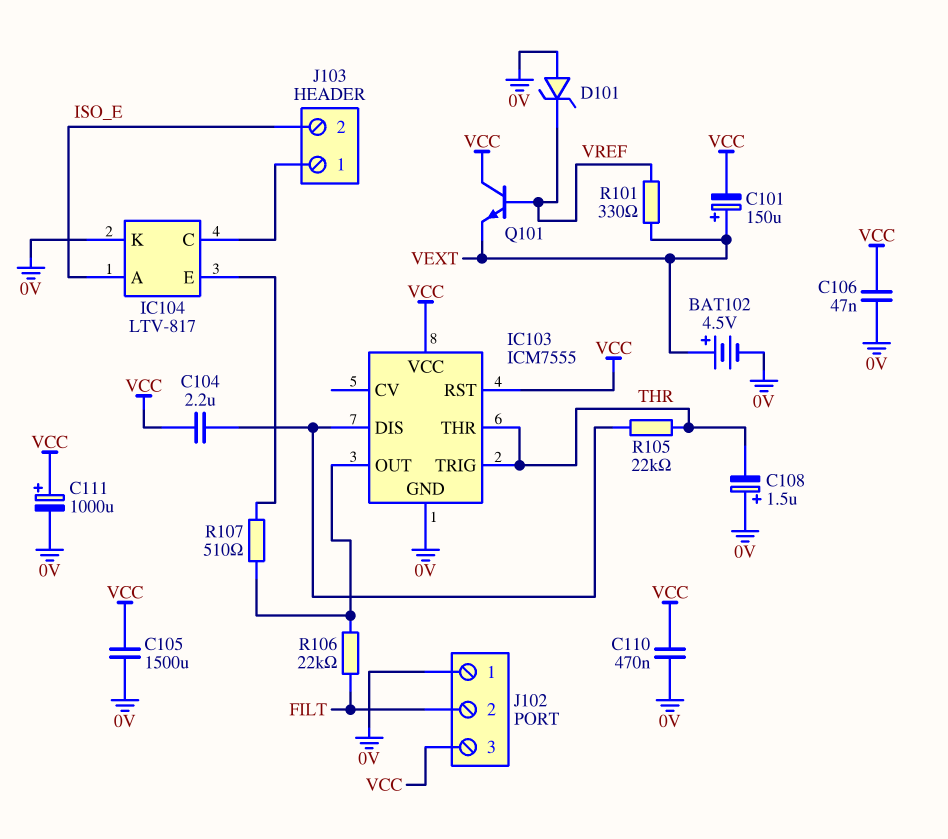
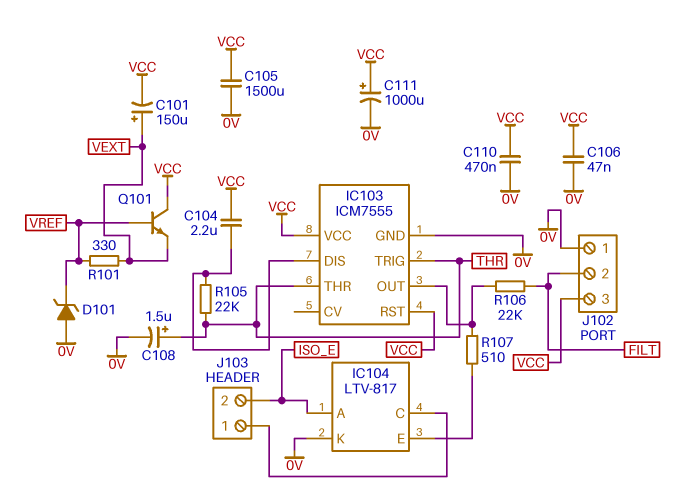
BAT102: 4.5V (plus VEXT, minus 0V) -> none
C108: 1.5uF (plus 0V, minus THR) -> 1.5uF (plus THR, minus 0V)

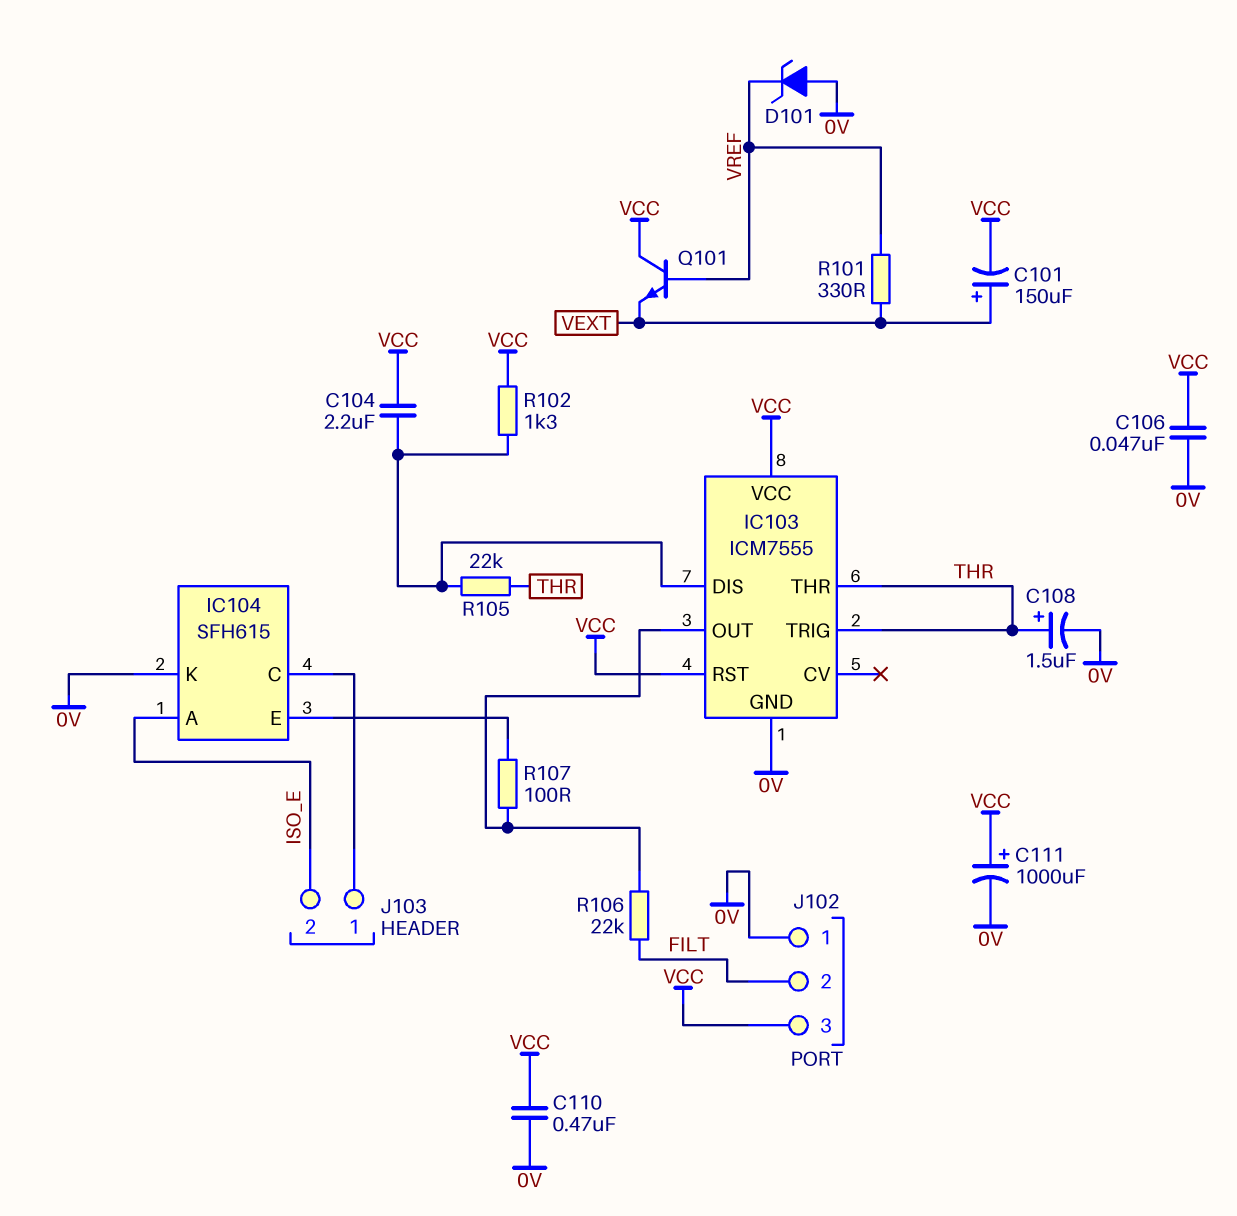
C105: 1500uF (0V, VCC) -> none
IC104: LTV-817 -> SFH615
R102: none -> 1.3k (IC103/DIS, VCC)
R107: 510 (IC103/OUT, IC104/E) -> 100 (IC103/OUT, IC104/E)

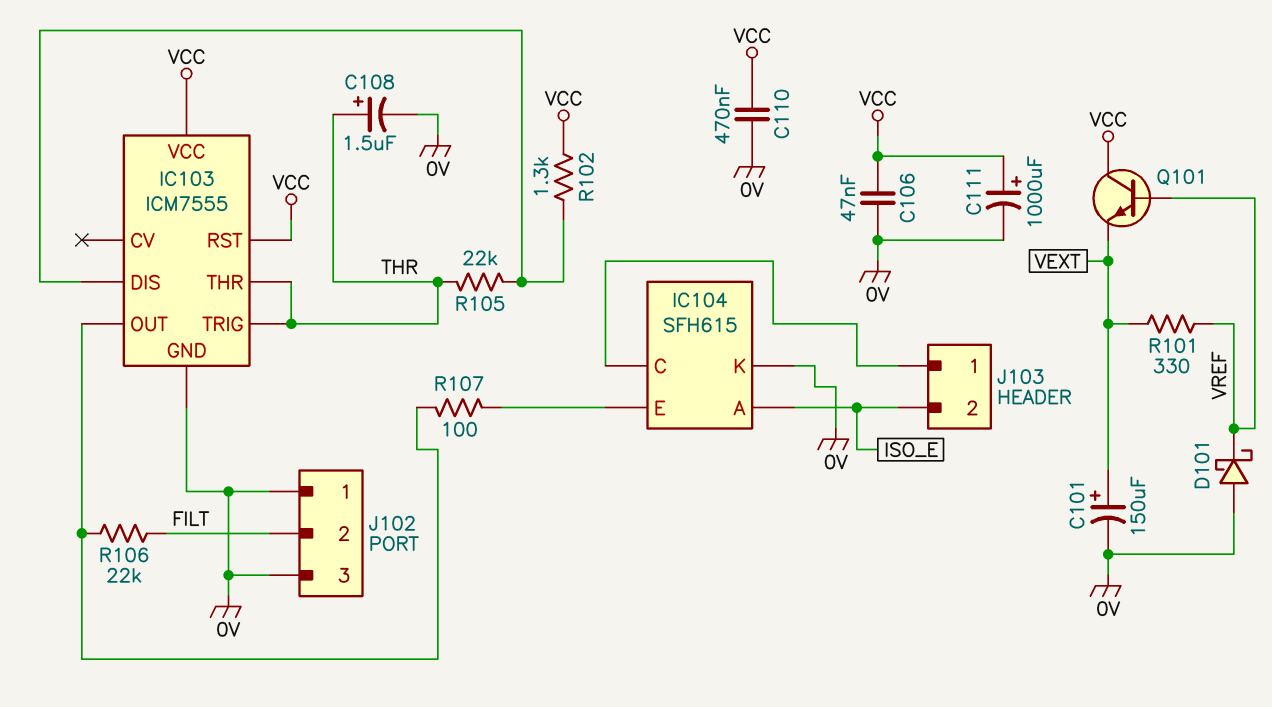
C101: 150uF (plus VEXT, minus VCC) -> 150uF (plus VEXT, minus 0V)
C104: 2.2uF (IC103/DIS, VCC) -> none
D101: zener (A 0V, K VREF) -> schottky (A 0V, K VREF)
J102 pin 3: VCC -> 0V

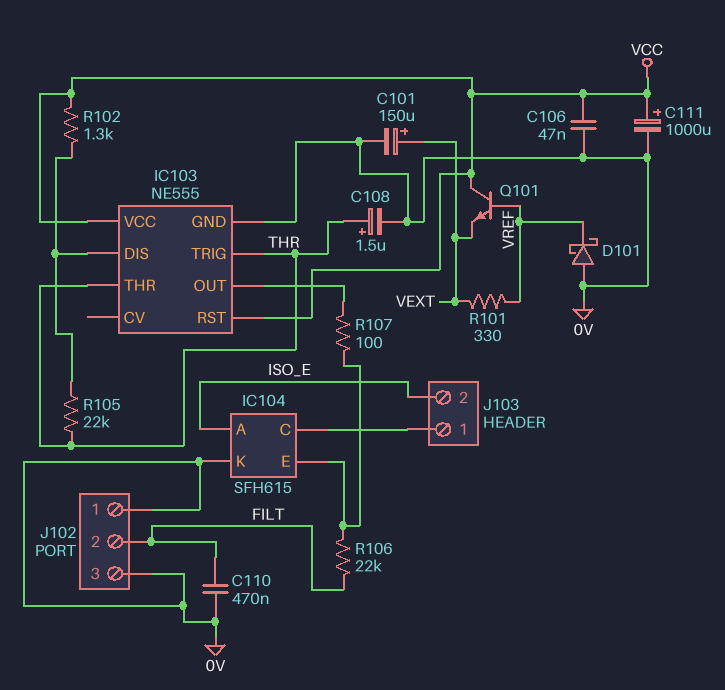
C110: 470nF (0V, VCC) -> 470nF (0V, FILT)
IC103: ICM7555 -> NE555
R106: 22k (FILT, IC103/OUT) -> 22k (FILT, IC104/E)

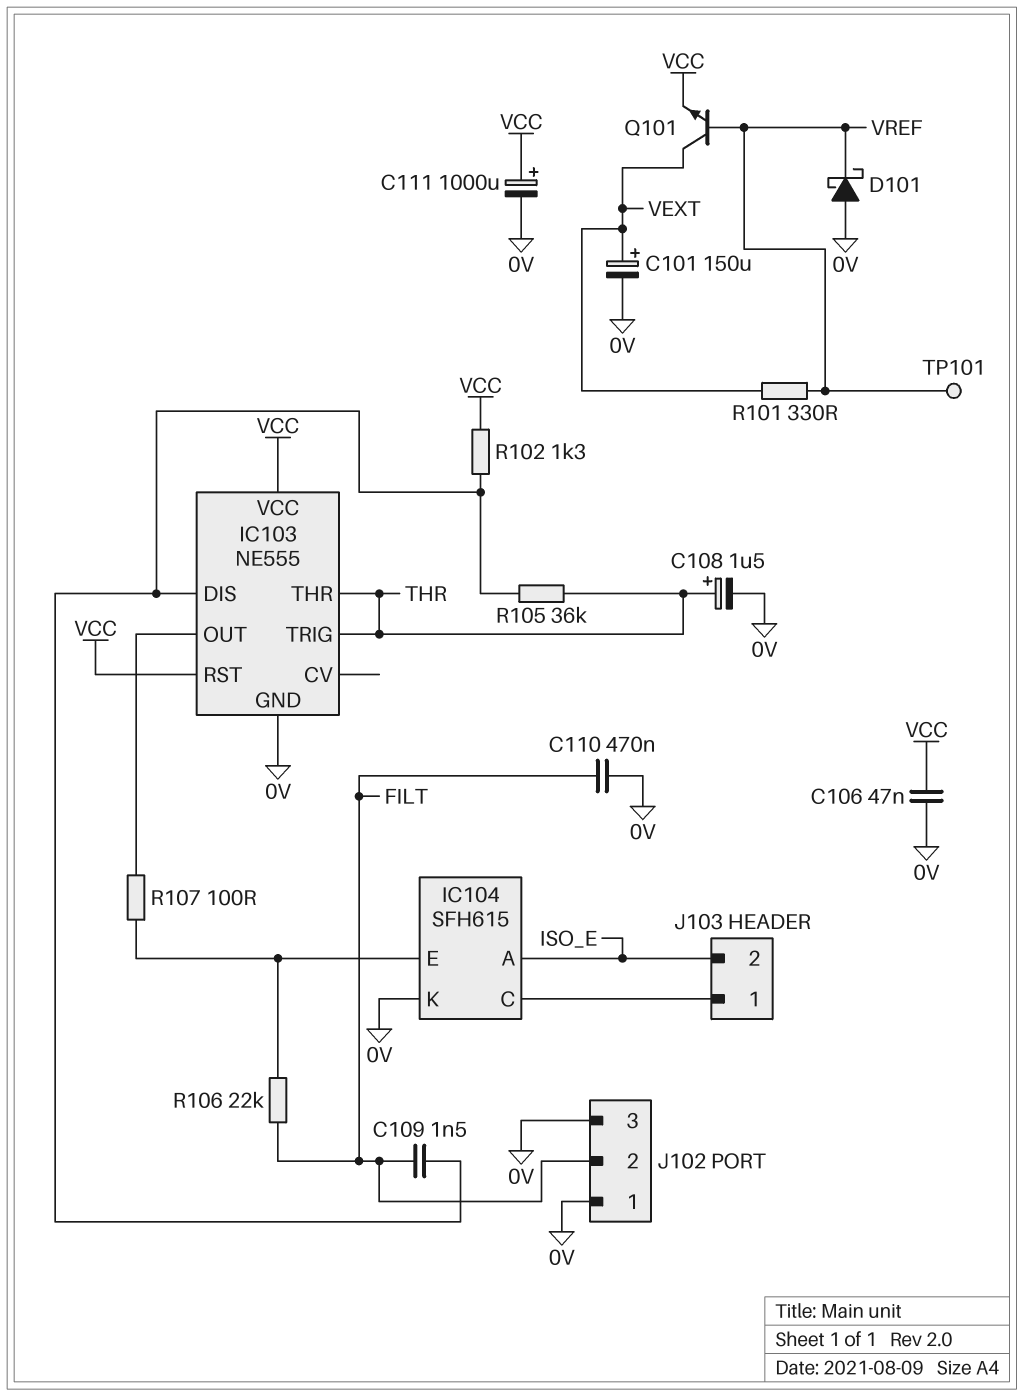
C109: none -> 1.5nF (FILT, IC103/DIS)
Q101: NPN (B VREF, C VCC, E VEXT) -> NPN (B VREF, C VEXT, E VCC)
R105: 22k (IC103/DIS, THR) -> 36k (IC103/DIS, THR)
TP101: none -> test point (VREF)

